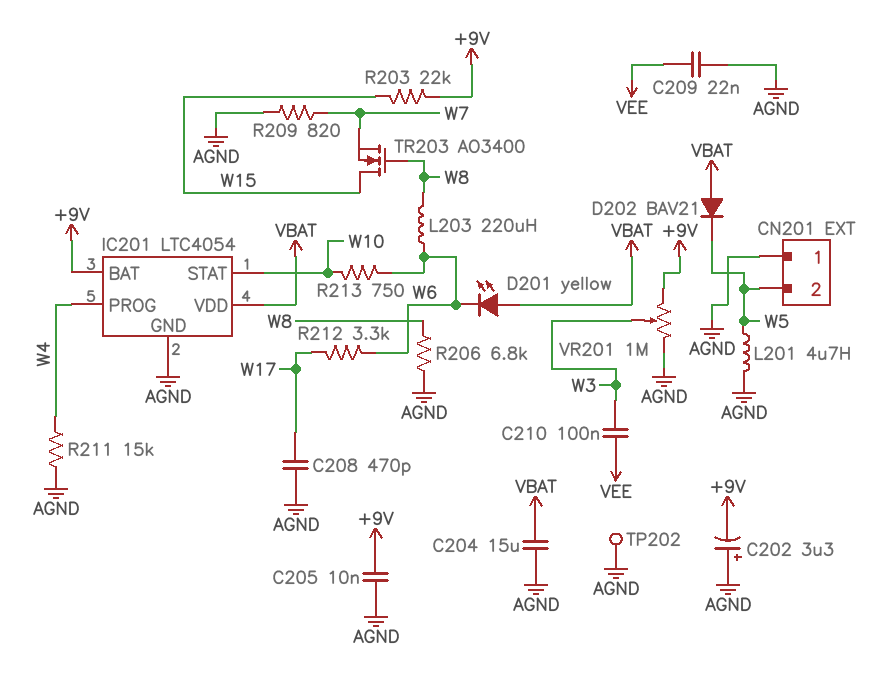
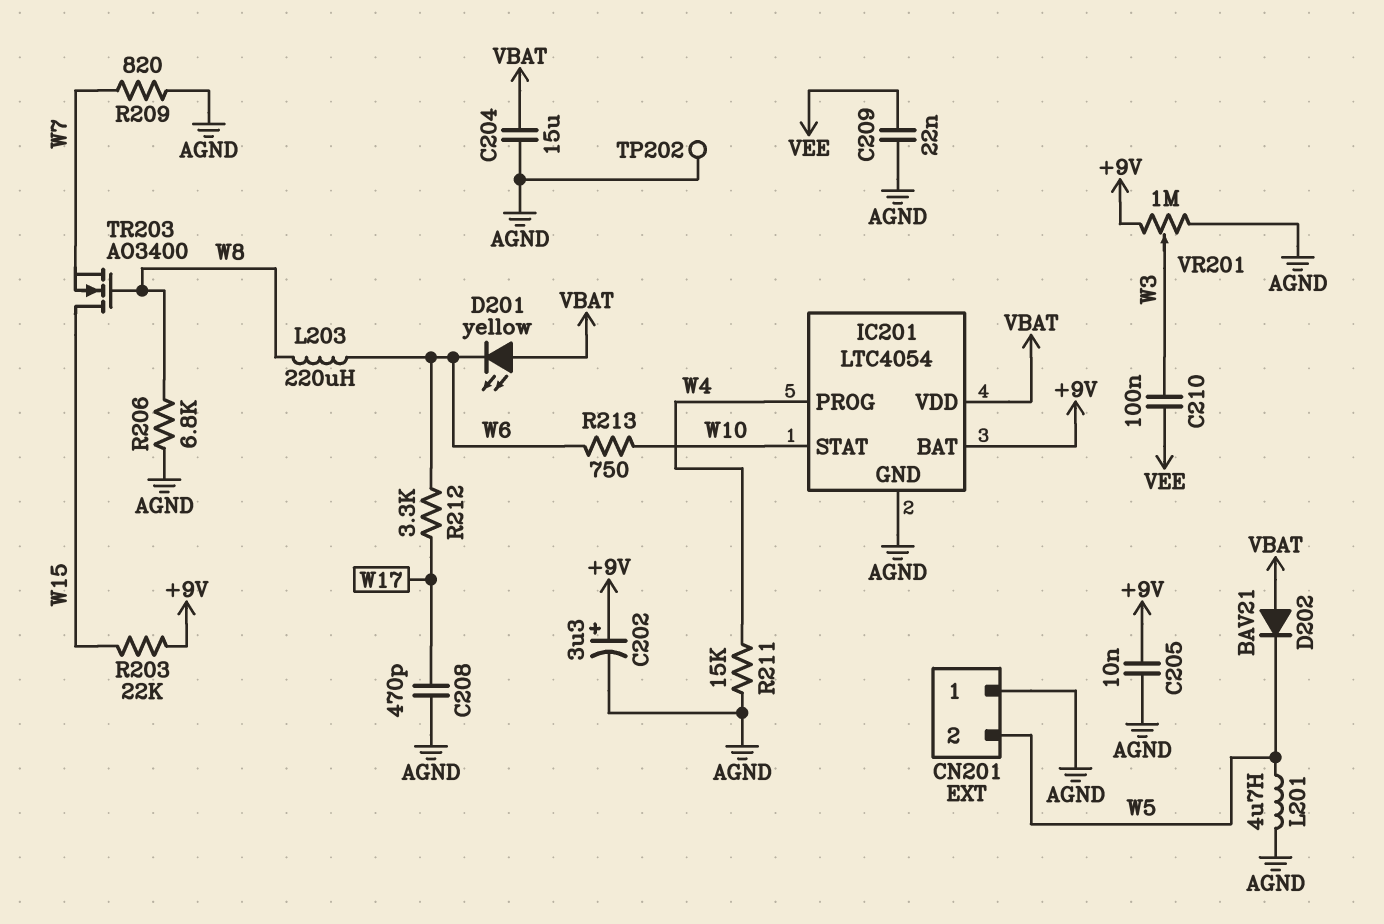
C202: 3.3uF (plus AGND, minus +9V) -> 3.3uF (plus +9V, minus AGND)

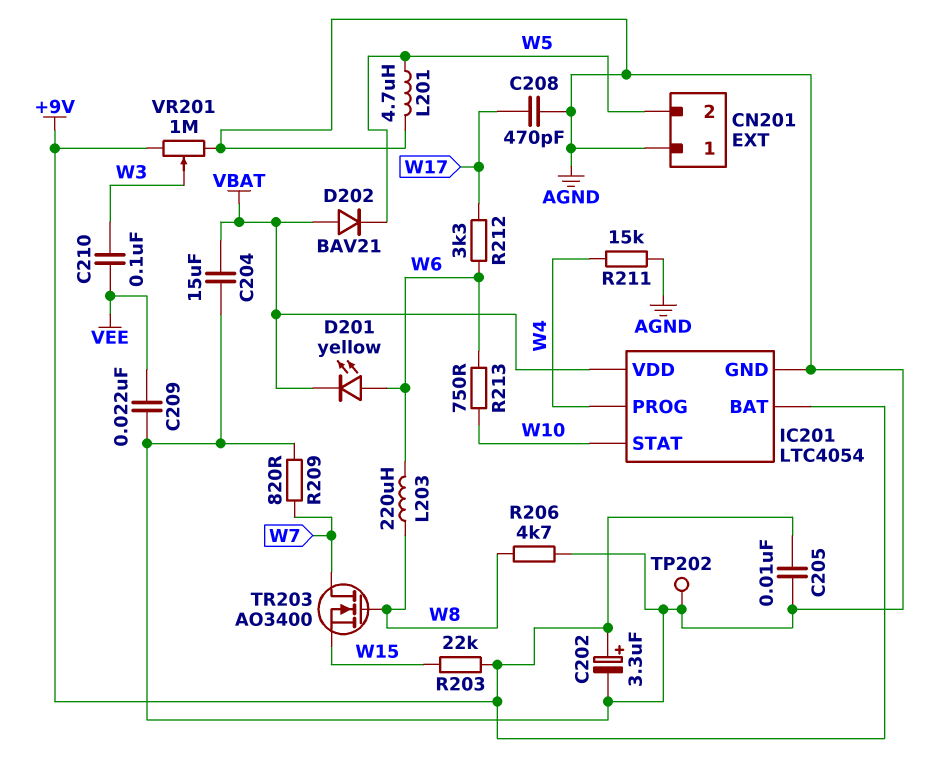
D201: LED yellow (A VBAT, K W6) -> LED yellow (A W6, K VBAT)
R206: 6.8k (AGND, W8) -> 4.7k (AGND, W8)
TR203: NMOS AO3400 (G W8, D W15, S W7) -> NMOS AO3400 (G W8, D W7, S W15)

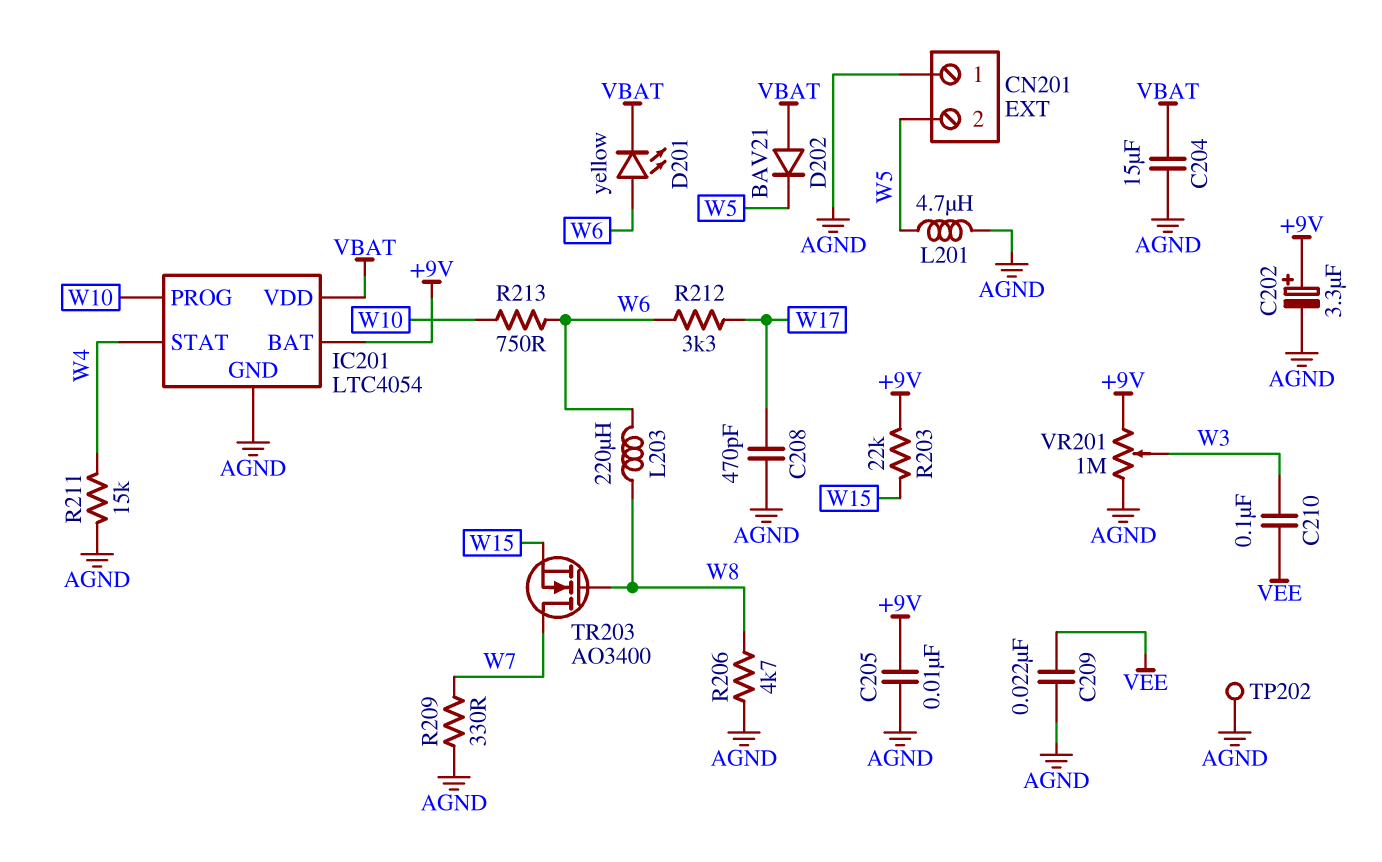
IC201 pin PROG: W4 -> W10
IC201 pin STAT: W10 -> W4
R209: 820 (AGND, W7) -> 330 (AGND, W7)

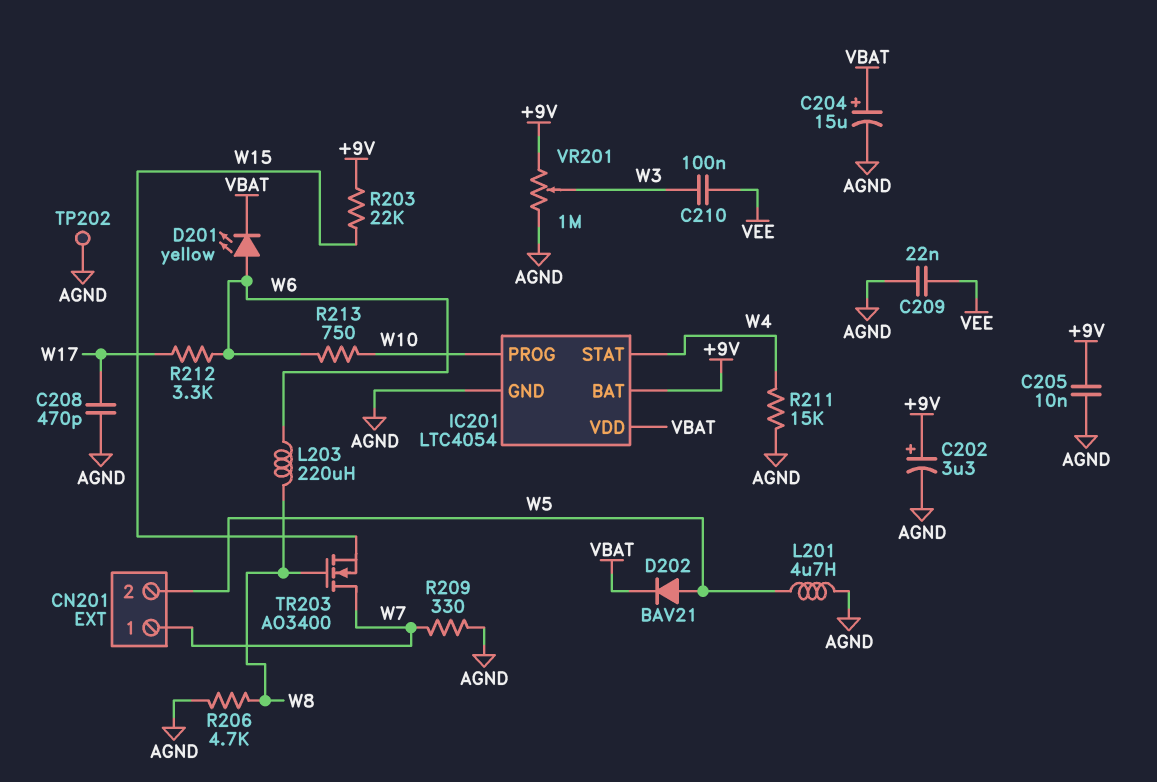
C204: 15uF (AGND, VBAT) -> 15uF (plus VBAT, minus AGND)
CN201 pin 1: AGND -> W7
D202: diode BAV21 (A VBAT, K W5) -> diode BAV21 (A W5, K VBAT)

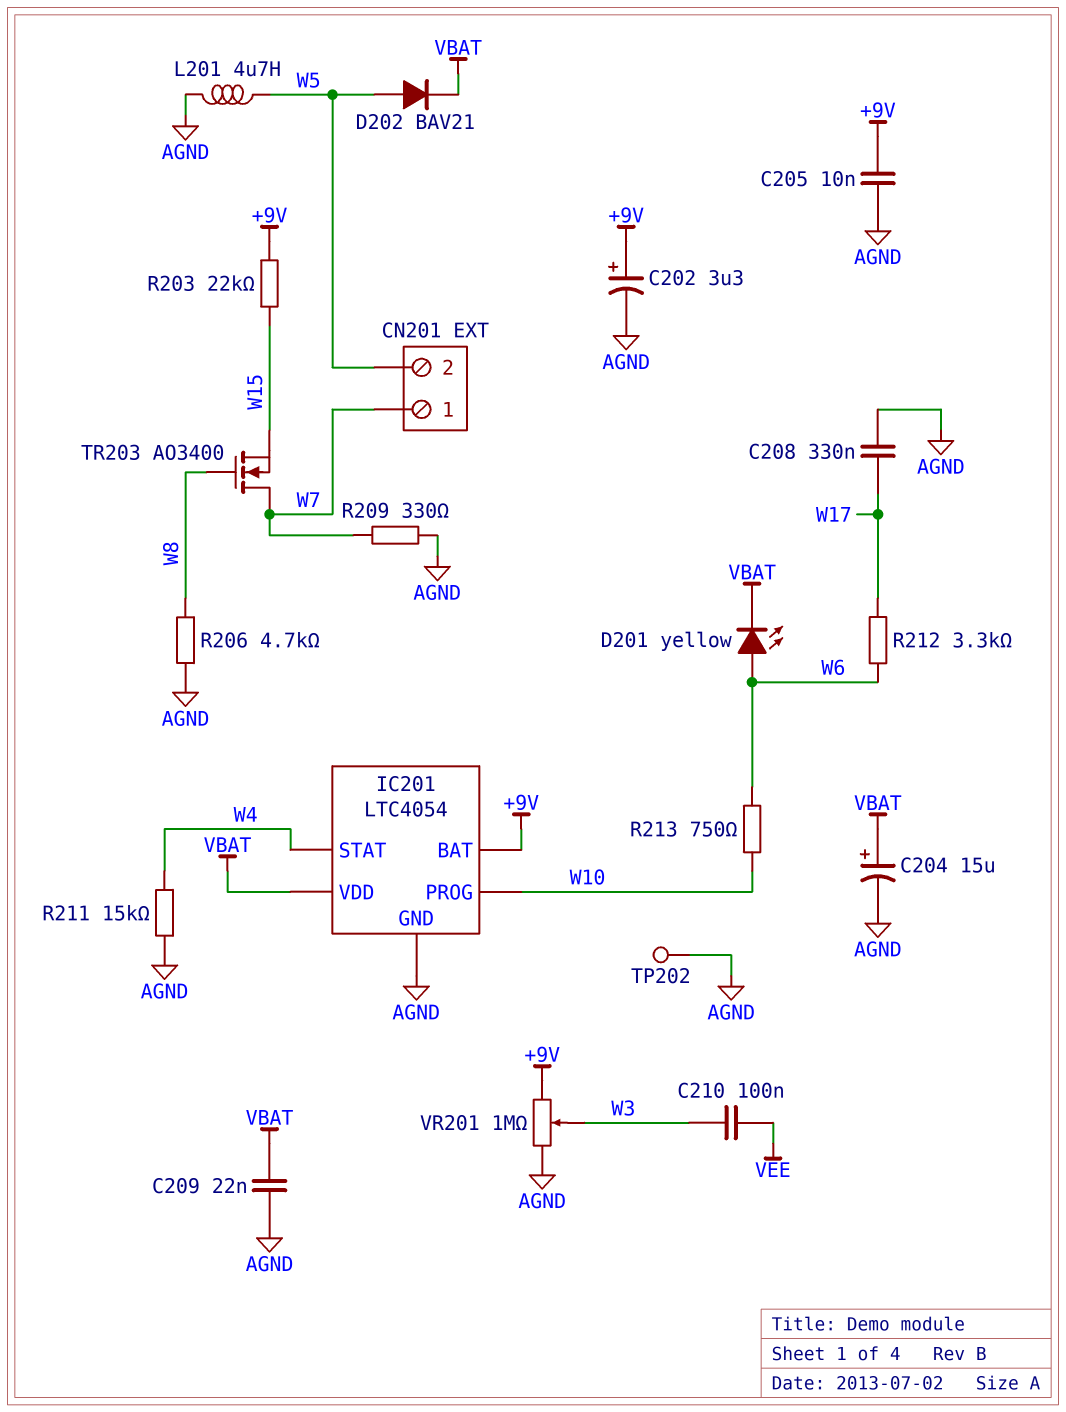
C208: 470pF (AGND, W17) -> 330nF (AGND, W17)
C209: 22nF (AGND, VEE) -> 22nF (AGND, VBAT)
L203: 220uH (W6, W8) -> none

